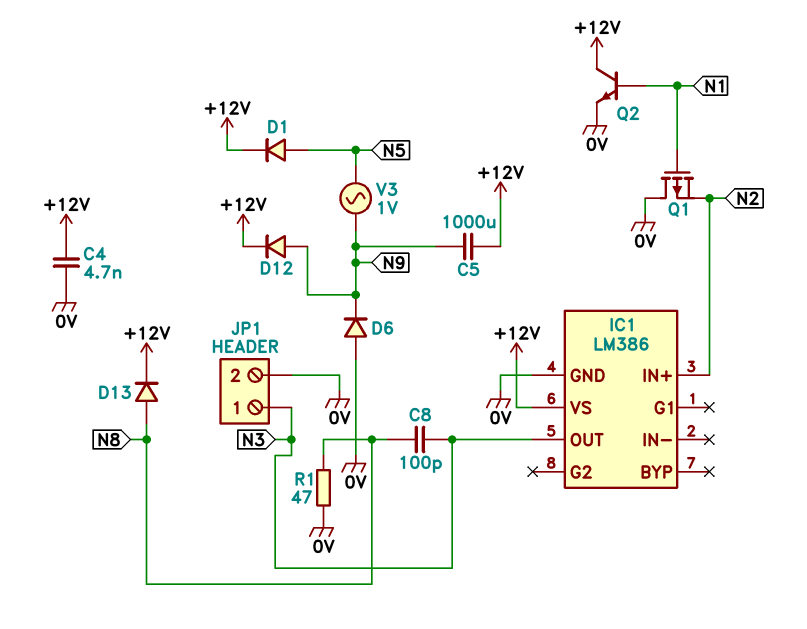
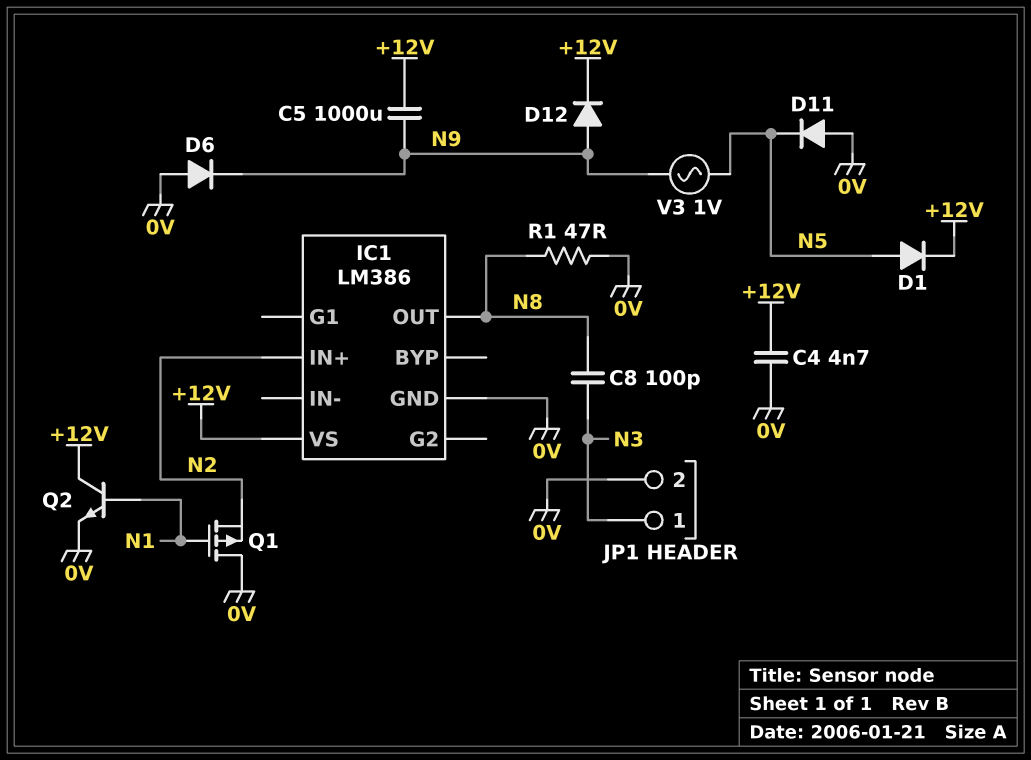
D11: none -> diode (A 0V, K N5)
D13: diode (A N8, K +12V) -> none
IC1 pin OUT: N3 -> N8

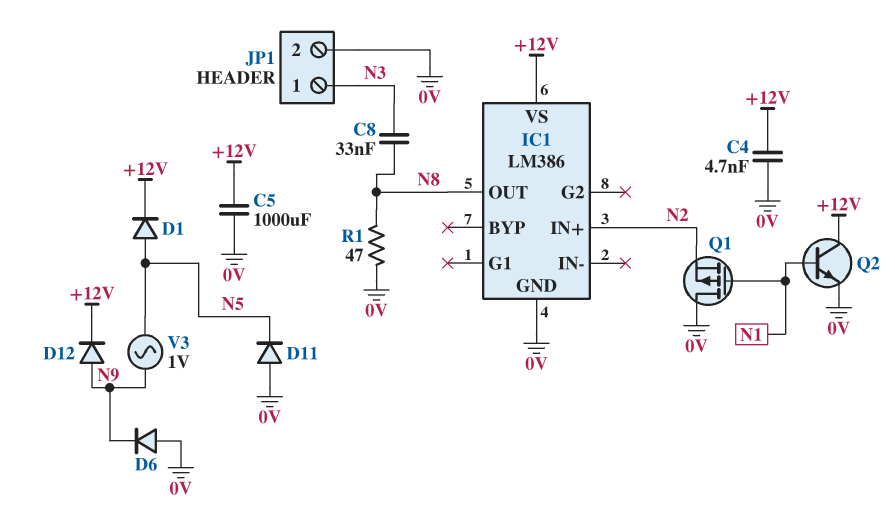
C5: 1000uF (+12V, N9) -> 1000uF (+12V, 0V)
C8: 100pF (N3, N8) -> 33nF (N3, N8)

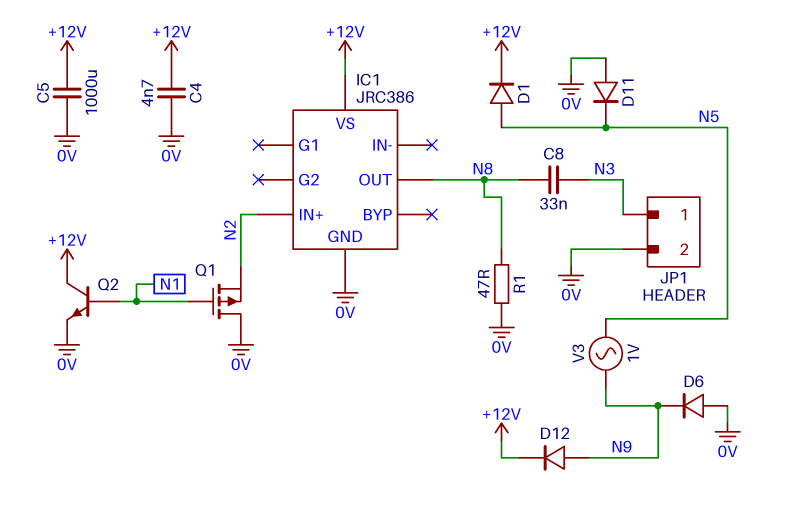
IC1: LM386 -> JRC386

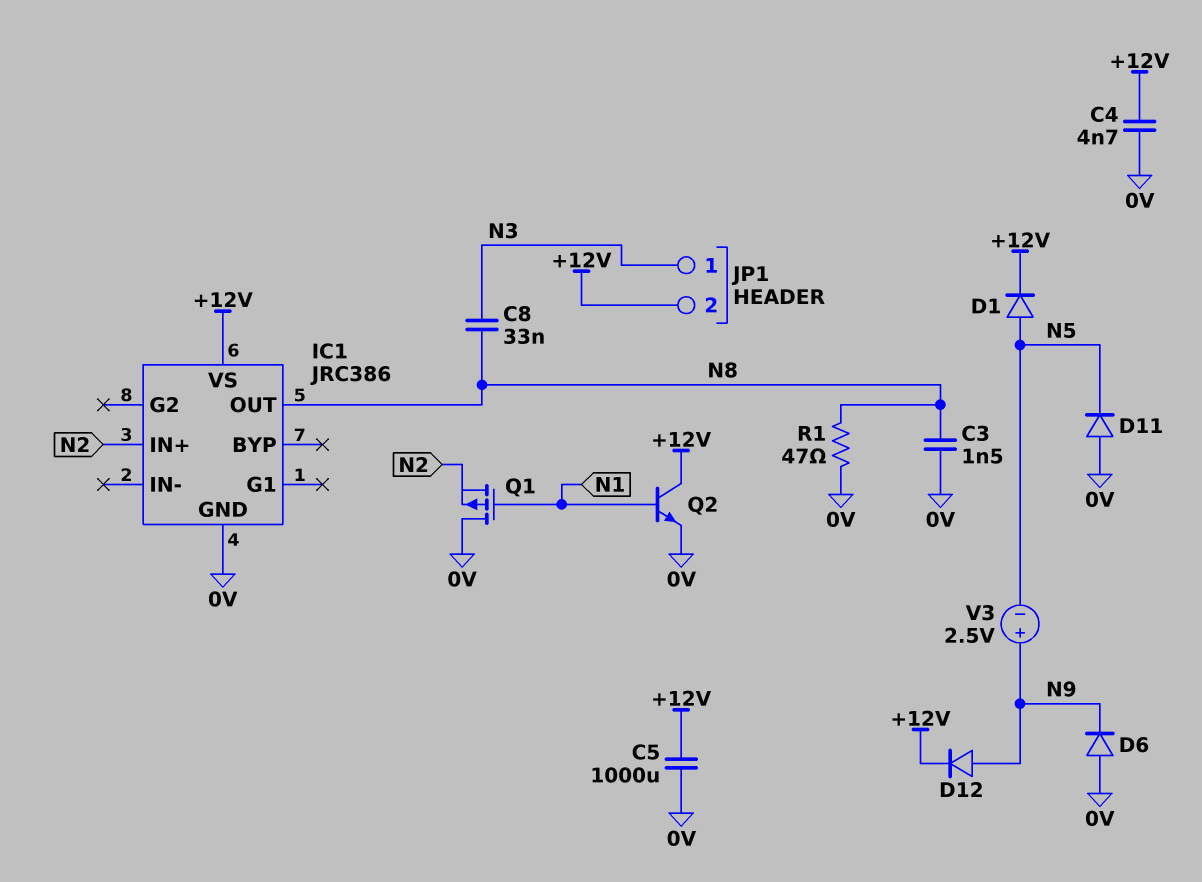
C3: none -> 1.5nF (0V, N8)
JP1 pin 2: 0V -> +12V
V3: AC 1V (N5, N9) -> 2.5V (plus N9, minus N5)

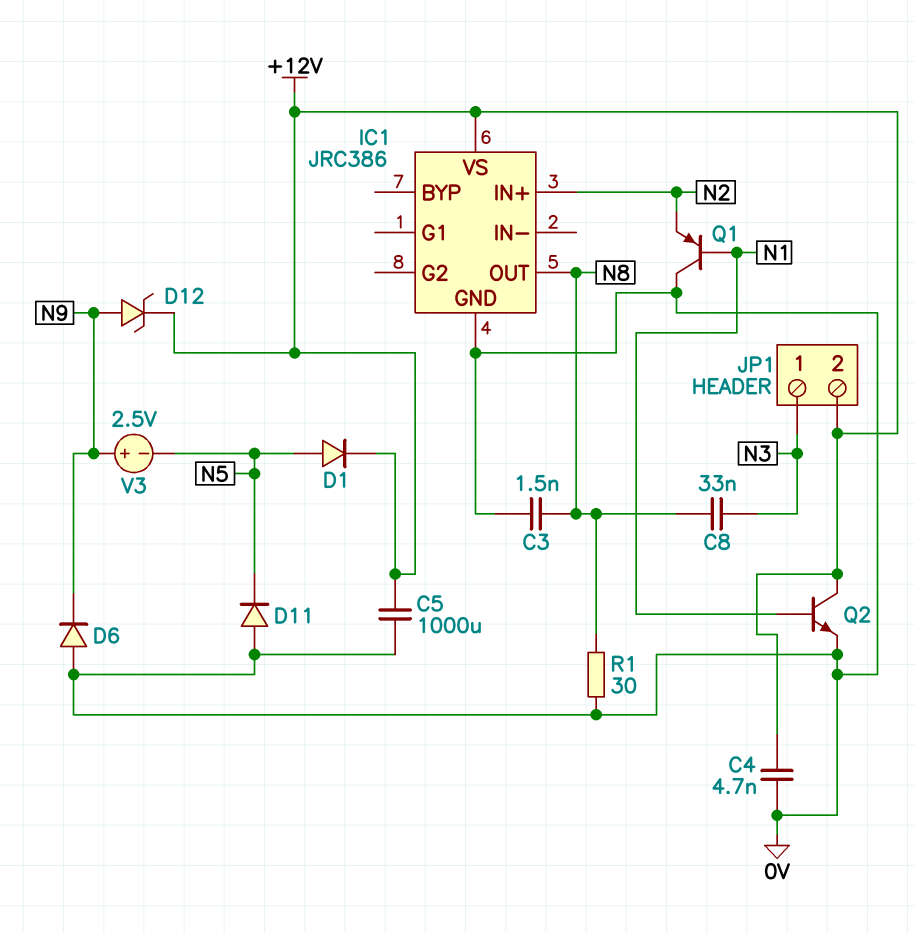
D12: diode (A N9, K +12V) -> zener (A N9, K +12V)
Q1: PMOS (G N1, D 0V, S N2) -> PNP (B N1, C 0V, E N2)
R1: 47 (0V, N8) -> 30 (0V, N8)

